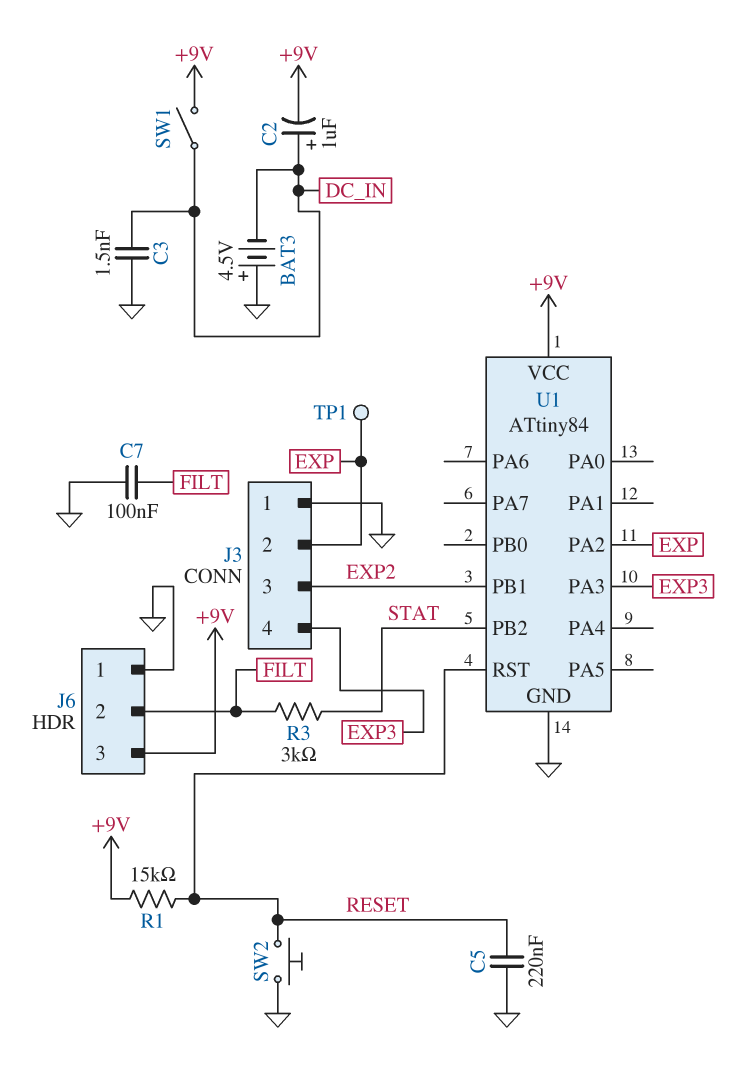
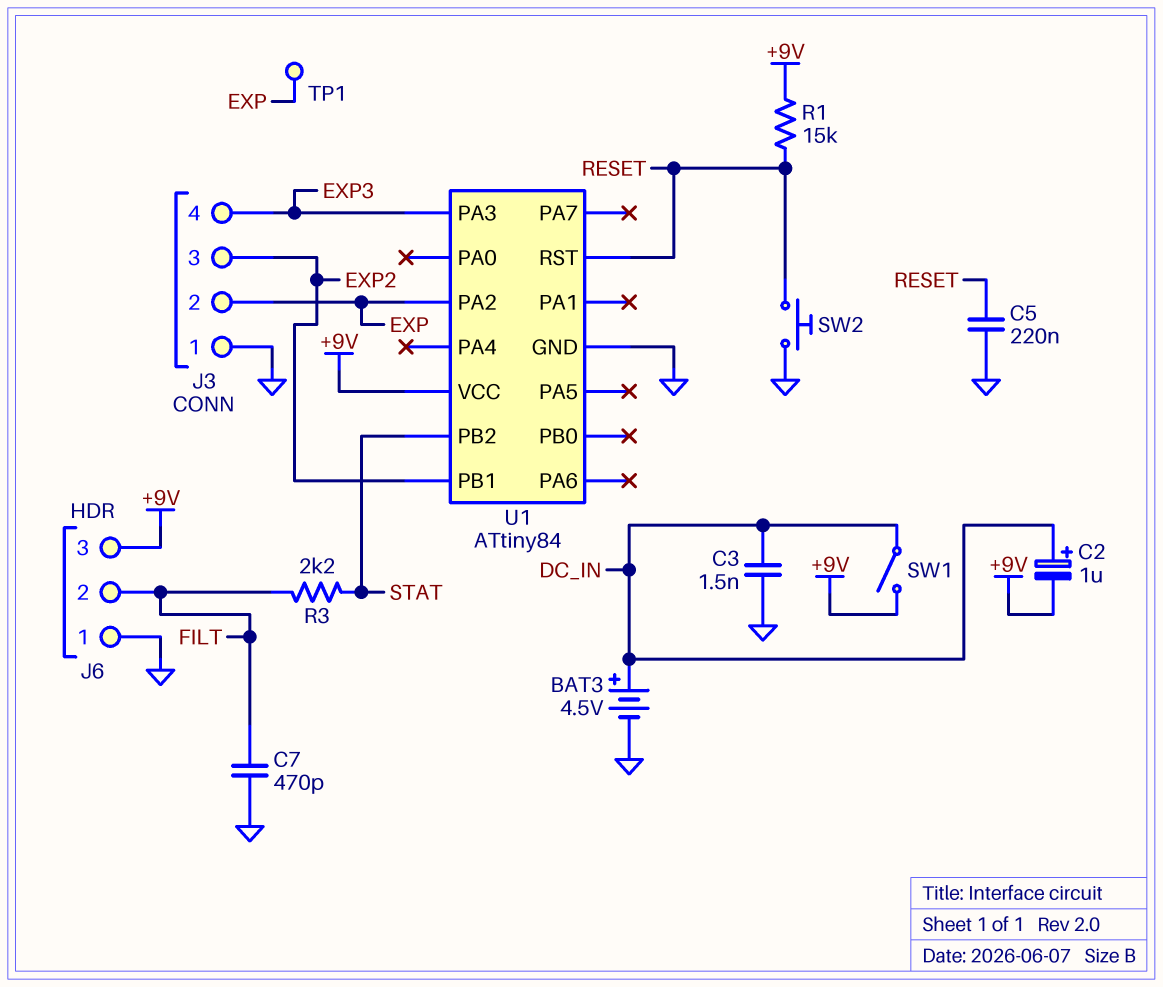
BAT3: 4.5V (plus GND, minus DC_IN) -> 4.5V (plus DC_IN, minus GND)
C7: 100nF (FILT, GND) -> 470pF (FILT, GND)
R3: 3k (FILT, STAT) -> 2.2k (FILT, STAT)

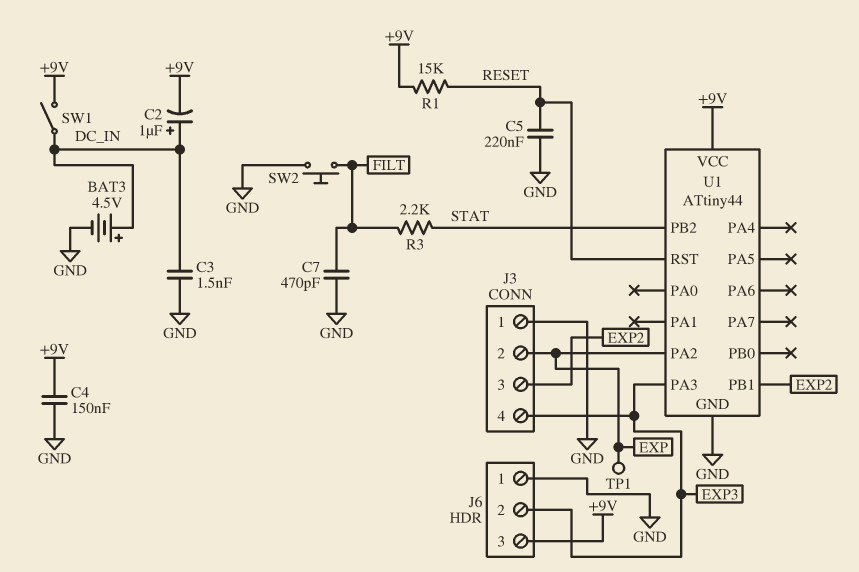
C4: none -> 150nF (+9V, GND)
J6 pin 2: FILT -> EXP3
SW2: button (GND, RESET) -> button (FILT, GND)
U1: ATtiny84 -> ATtiny44

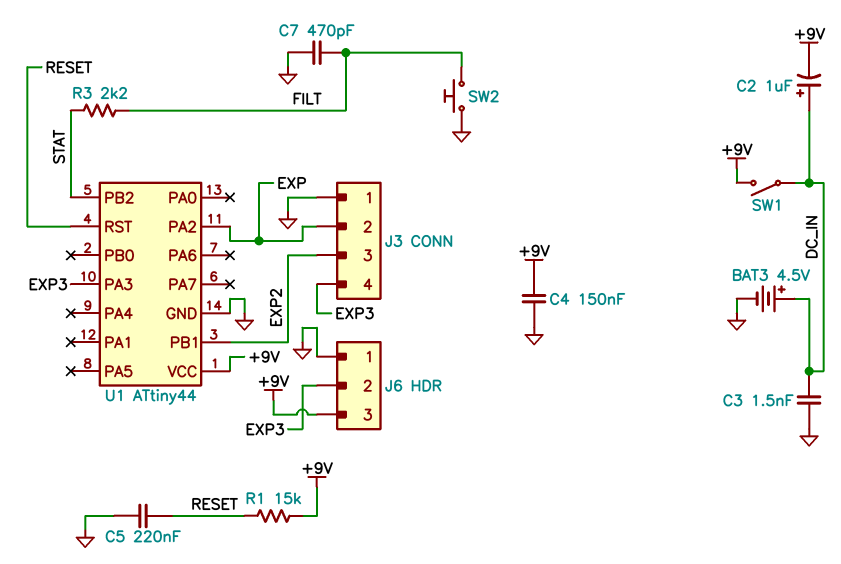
TP1: test point (EXP) -> none

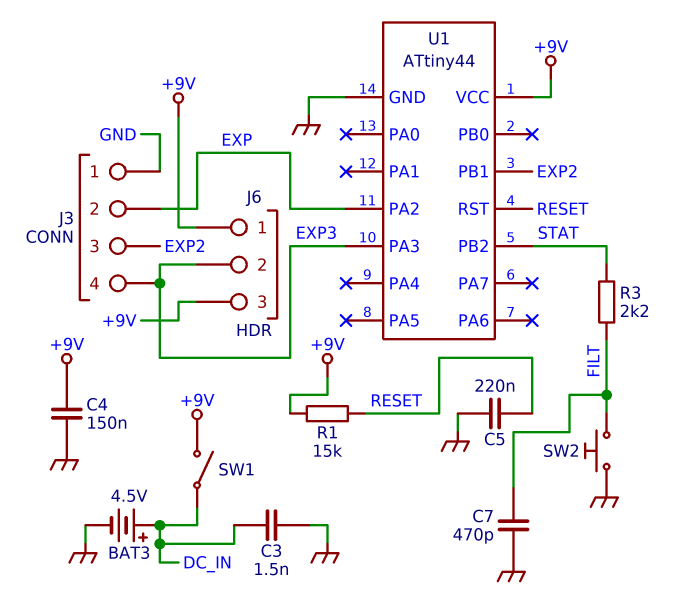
C2: 1uF (plus DC_IN, minus +9V) -> none
J6 pin 1: GND -> +9V

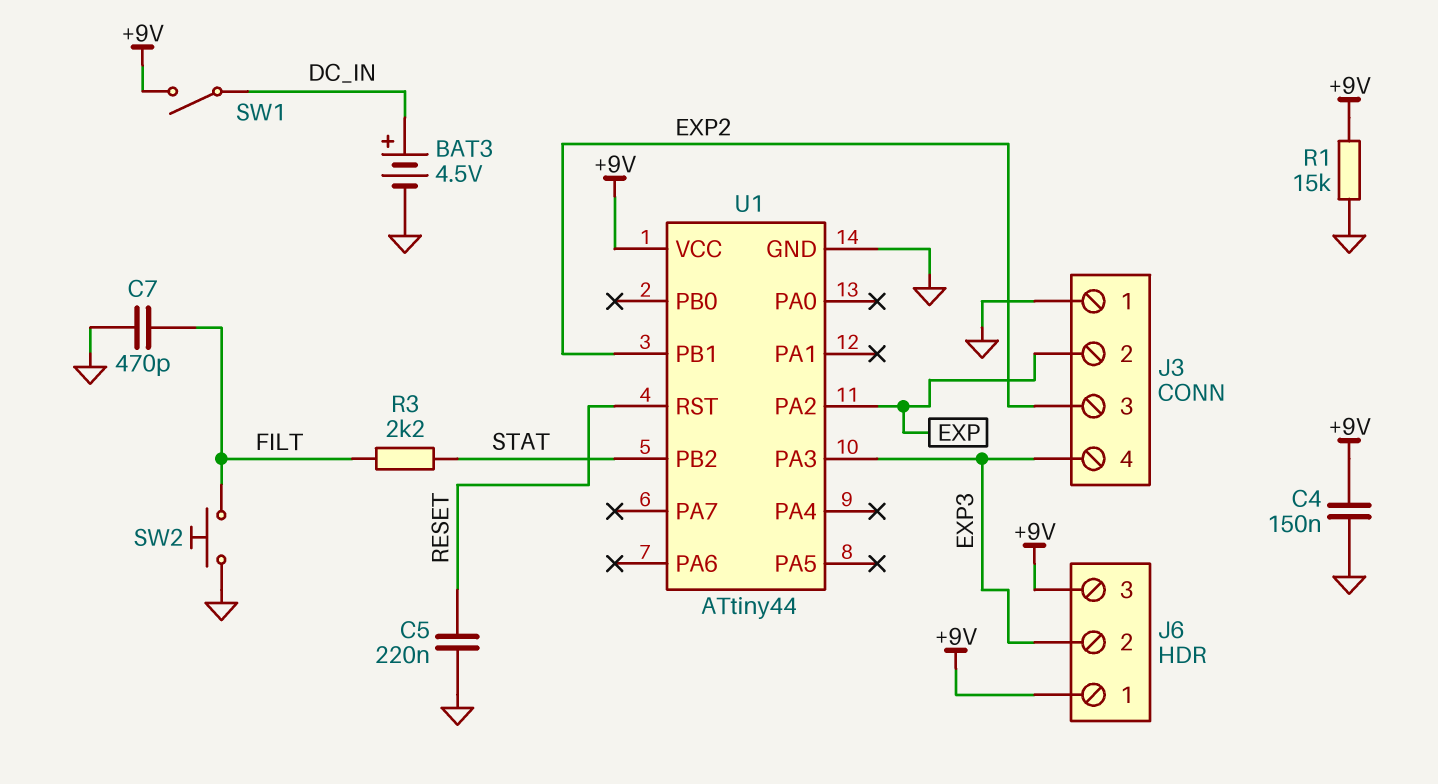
C3: 1.5nF (DC_IN, GND) -> none
R1: 15k (+9V, RESET) -> 15k (+9V, GND)

